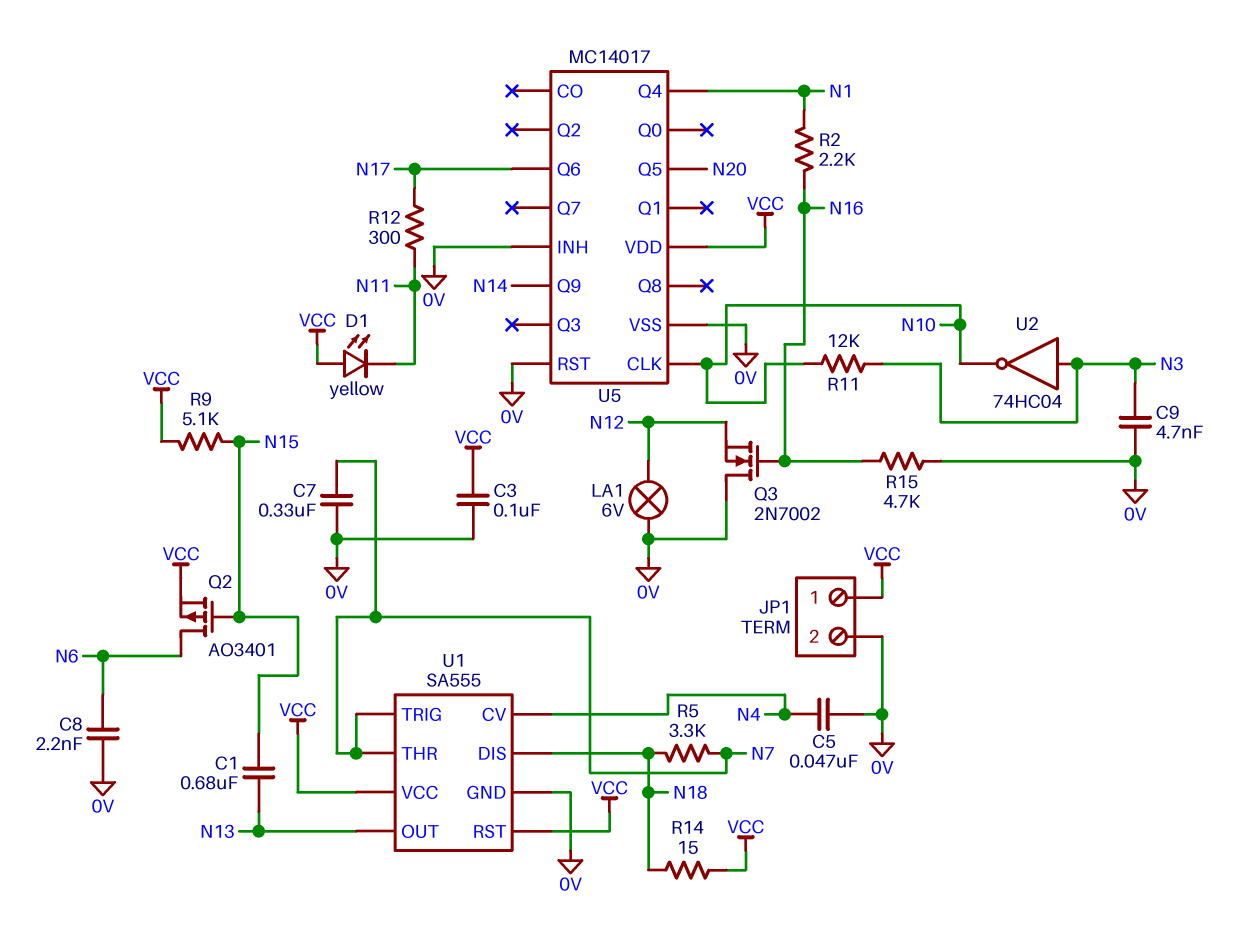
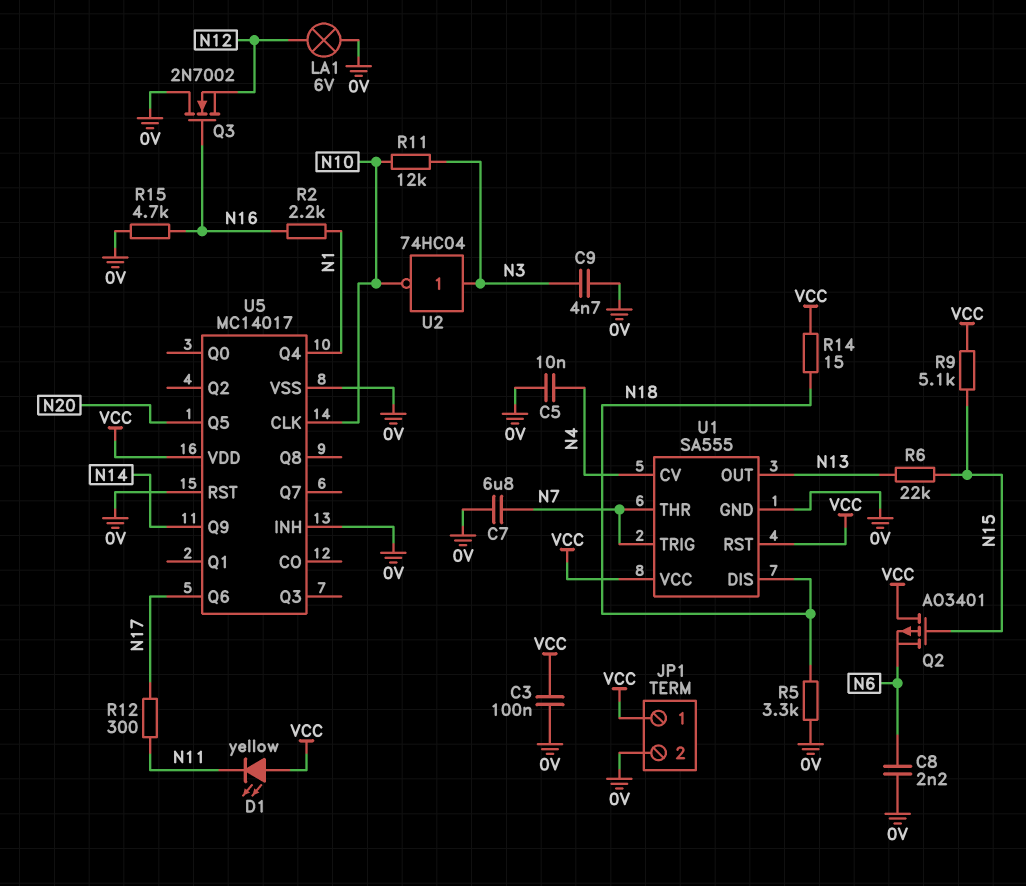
C1: 680nF (N13, N15) -> none
C5: 47nF (0V, N4) -> 10nF (0V, N4)
C7: 330nF (0V, N7) -> 6.8uF (0V, N7)
Q2: PMOS AO3401 (G N15, D N6, S VCC) -> PMOS AO3401 (G N15, D VCC, S N6)
R5: 3.3k (N7, N18) -> 3.3k (0V, N18)
R6: none -> 22k (N13, N15)

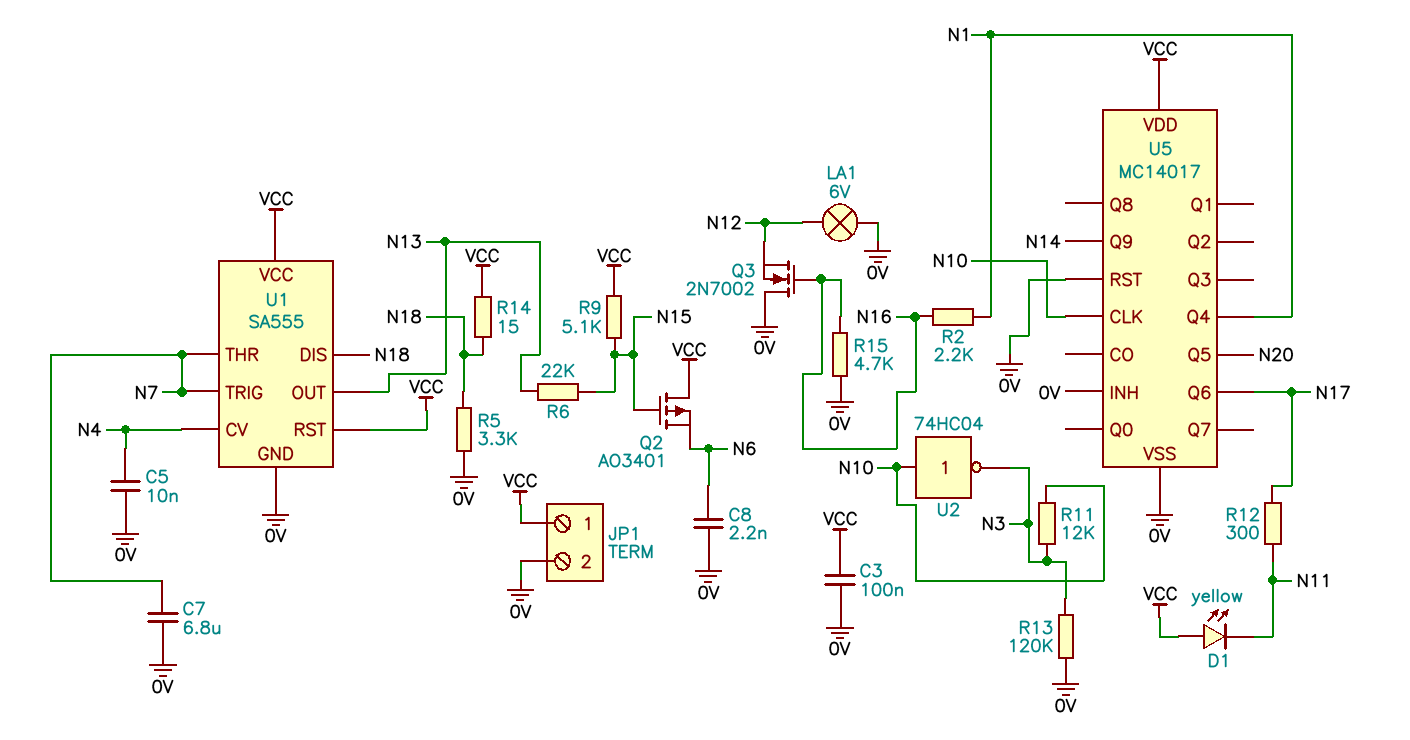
C9: 4.7nF (0V, N3) -> none
R13: none -> 120k (0V, N3)
U2: NOT 74HC04 (in N3, out N10) -> NOT 74HC04 (in N10, out N3)

